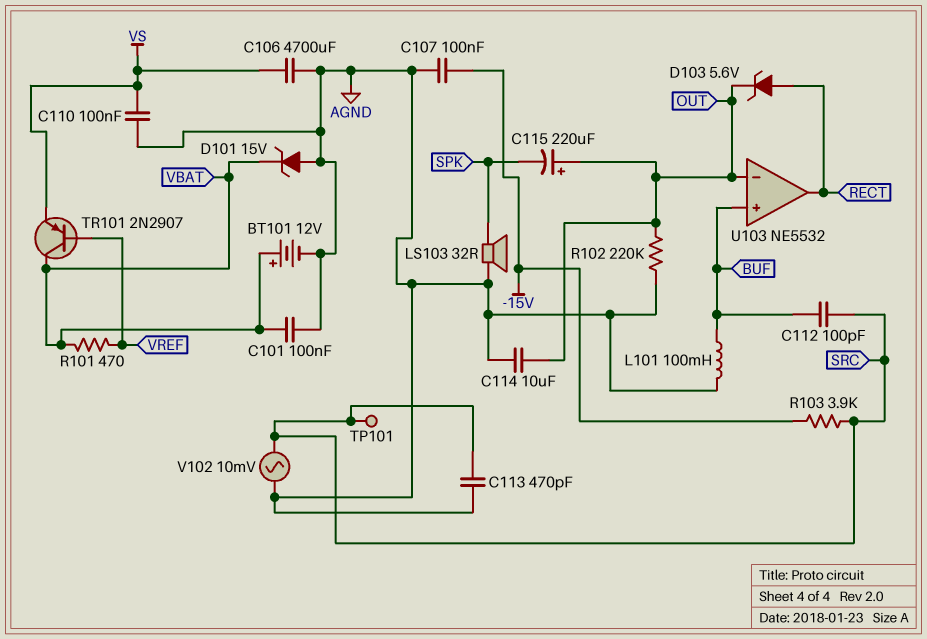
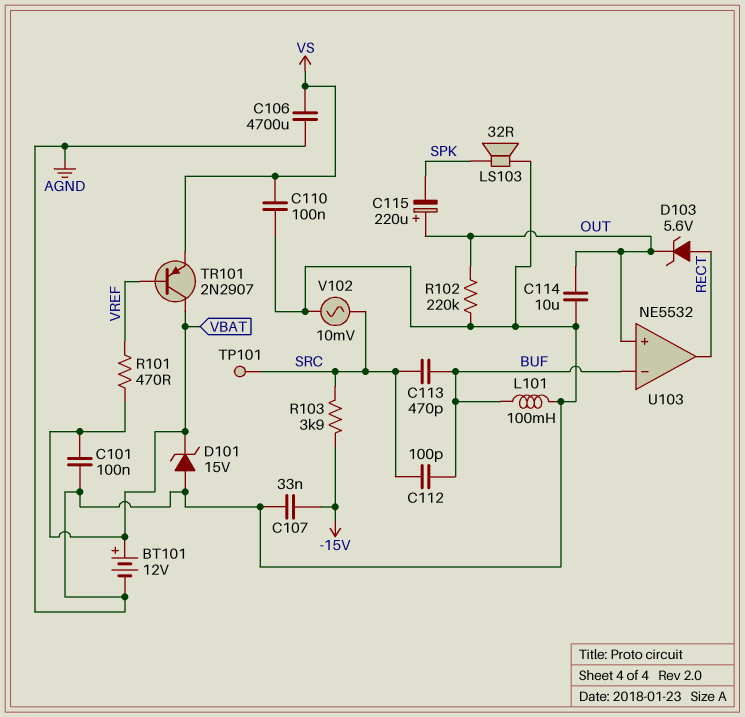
C107: 100nF (-15V, AGND) -> 33nF (-15V, AGND)
C113: 470pF (AGND, SRC) -> 470pF (BUF, SRC)
U103 pin in+: BUF -> OUT
U103 pin in-: OUT -> BUF

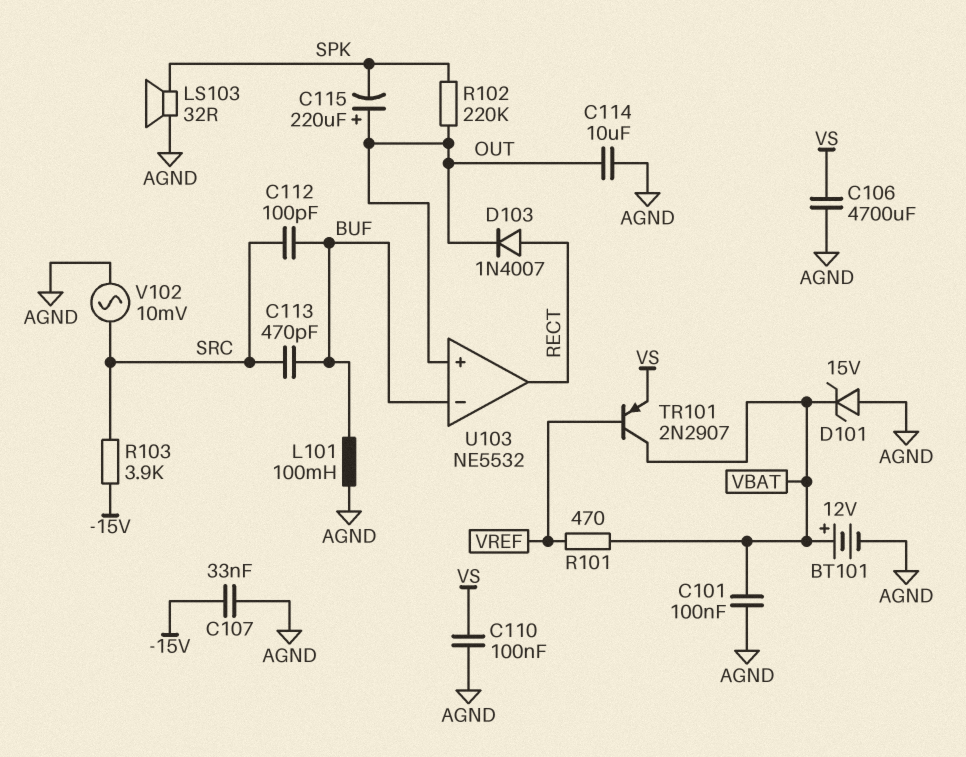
D103: zener 5.6V (A RECT, K OUT) -> diode 1N4007 (A RECT, K OUT)
R102: 220k (AGND, OUT) -> 220k (OUT, SPK)
TP101: test point (SRC) -> none

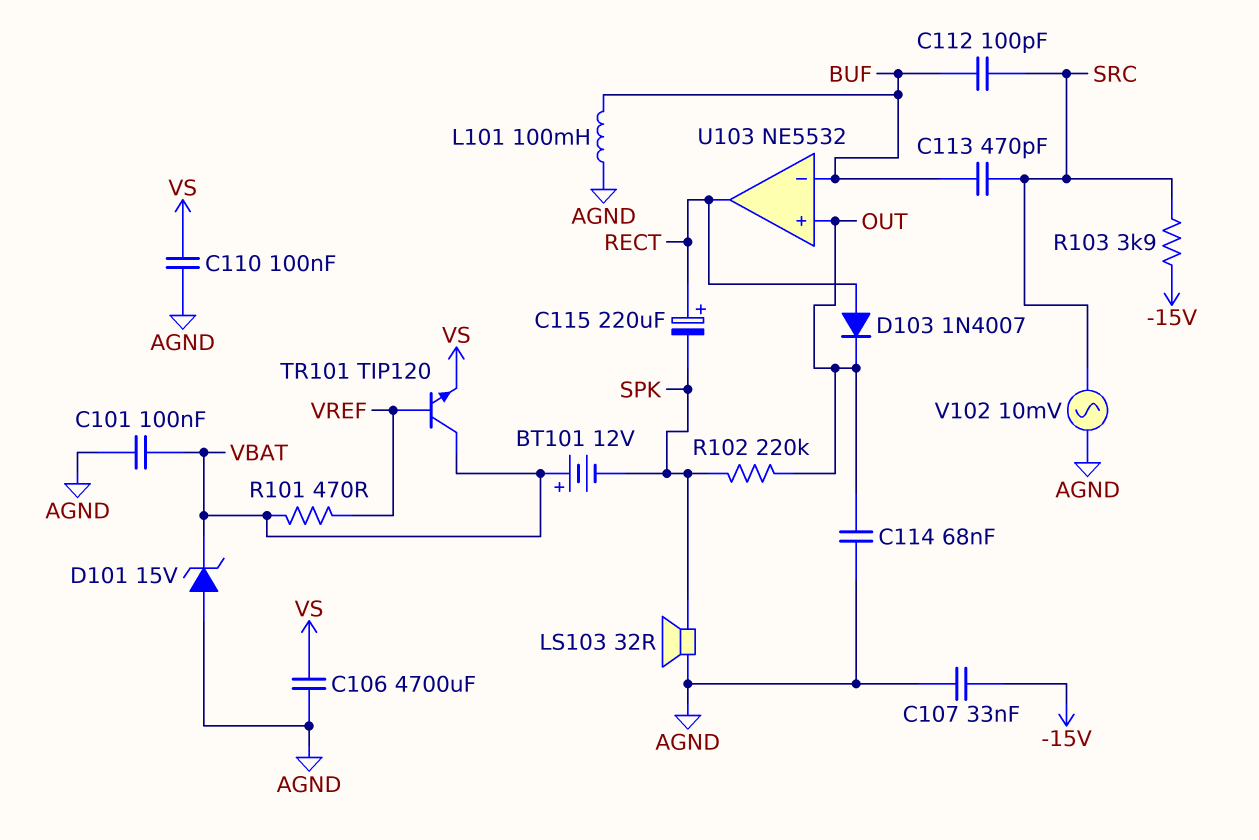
BT101: 12V (plus VBAT, minus AGND) -> 12V (plus VBAT, minus SPK)
C114: 10uF (AGND, OUT) -> 68nF (AGND, OUT)
C115: 220uF (plus OUT, minus SPK) -> 220uF (plus RECT, minus SPK)
TR101: PNP 2N2907 (B VREF, C VBAT, E VS) -> NPN TIP120 (B VREF, C VBAT, E VS)

